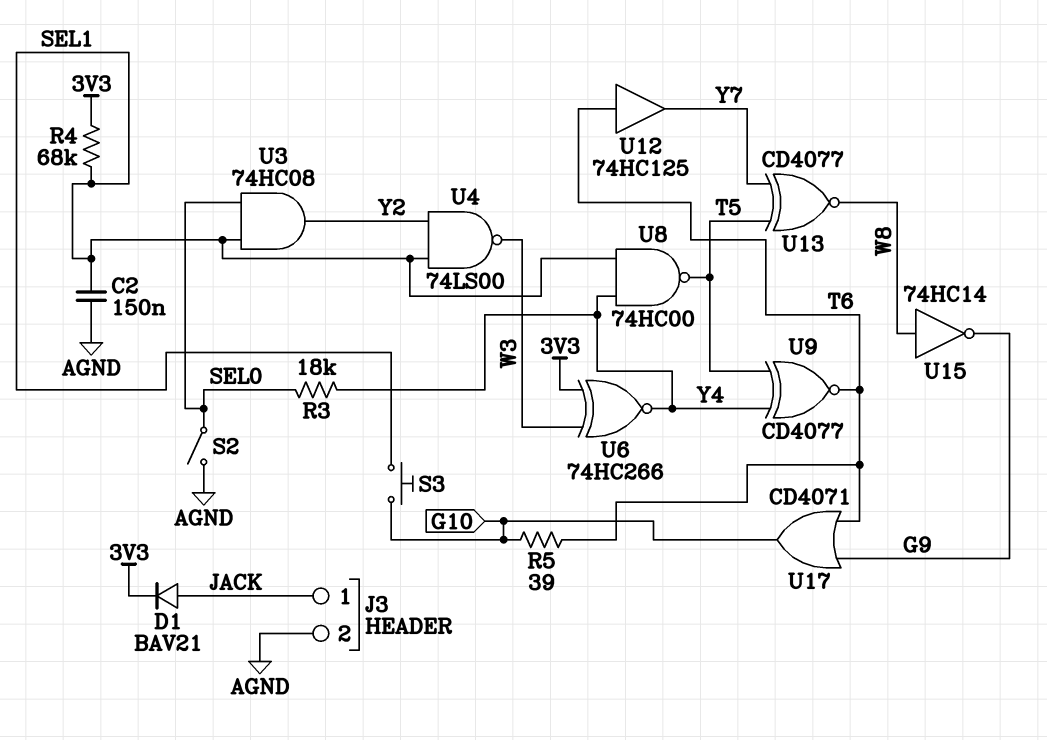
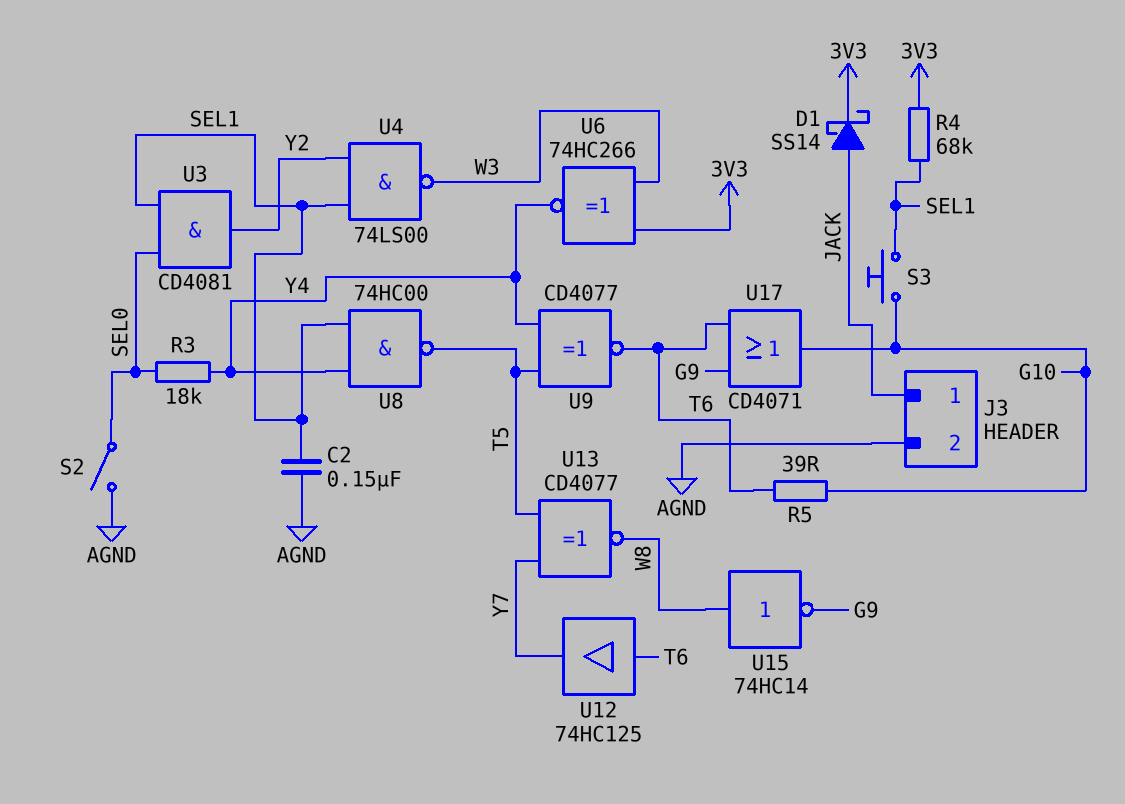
D1: diode BAV21 (A JACK, K 3V3) -> schottky SS14 (A JACK, K 3V3)
U3: AND 74HC08 (in SEL0, in SEL1, out Y2) -> AND CD4081 (in SEL0, in SEL1, out Y2)

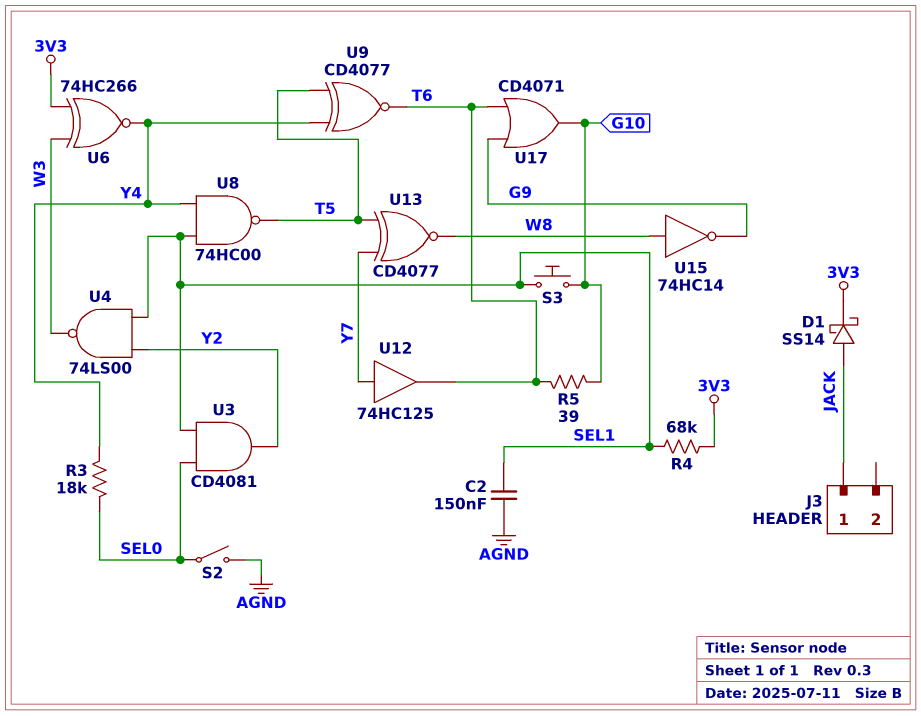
J3 pin 2: AGND -> none
U12: buffer 74HC125 (in T6, out Y7) -> buffer 74HC125 (in Y7, out T6)

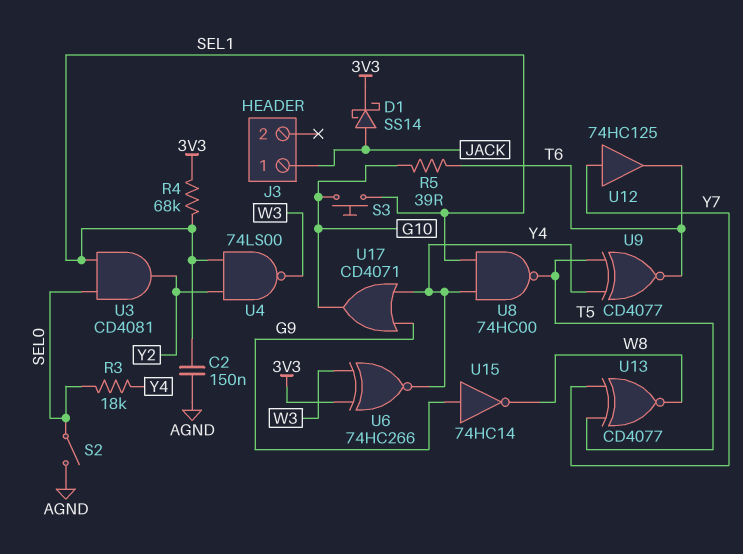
U15: NOT 74HC14 (in W8, out G9) -> NOT 74HC14 (in G9, out W8)
U17: OR CD4071 (in G9, in T6, out G10) -> OR CD4071 (in G9, in Y4, out G10)

